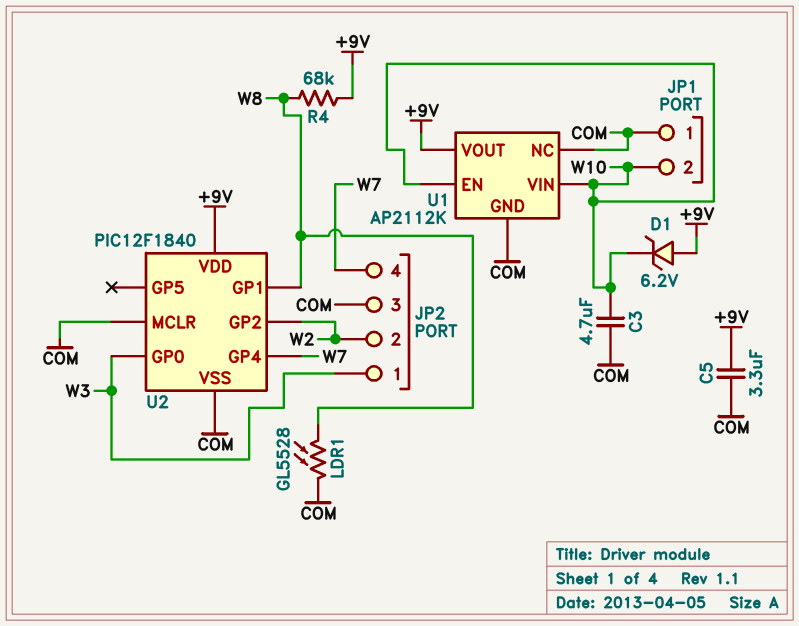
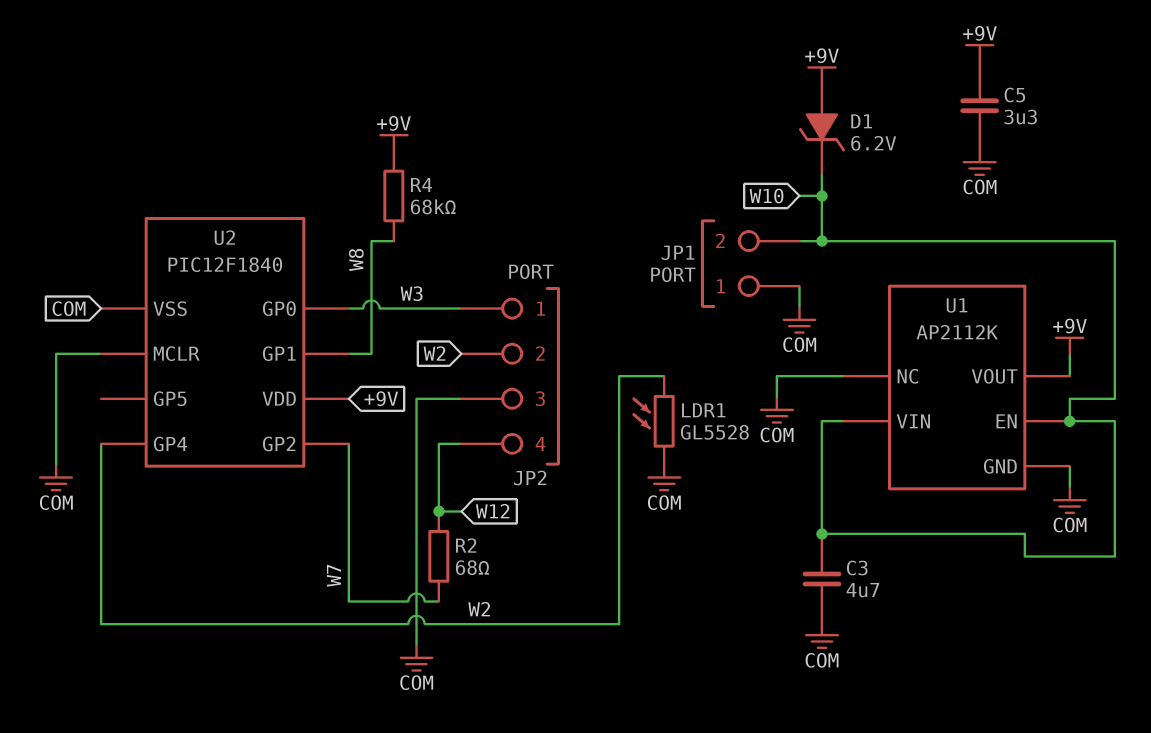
JP2 pin 4: W7 -> W12
LDR1: GL5528 (COM, W8) -> GL5528 (COM, W2)
R2: none -> 68 (W7, W12)
U2 pin GP2: W2 -> W7
U2 pin GP4: W7 -> W2

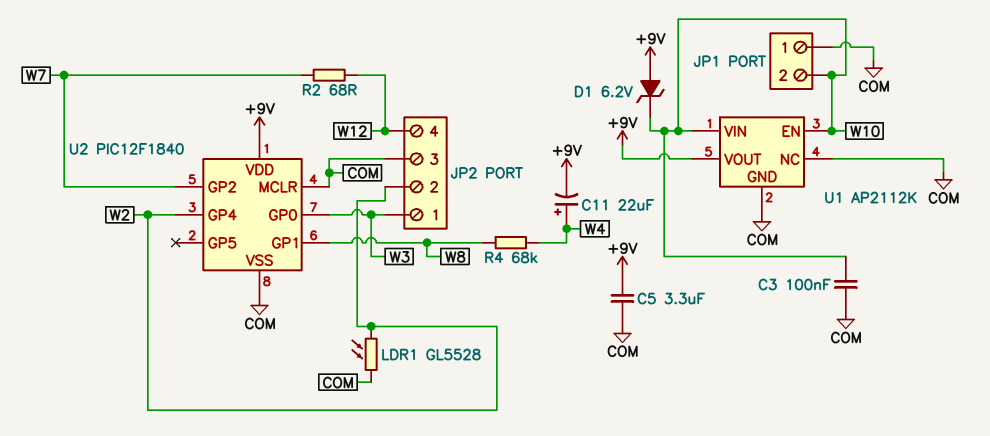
C3: 4.7uF (COM, W10) -> 100nF (COM, W10)
C11: none -> 22uF (plus W4, minus +9V)
R4: 68k (+9V, W8) -> 68k (W4, W8)

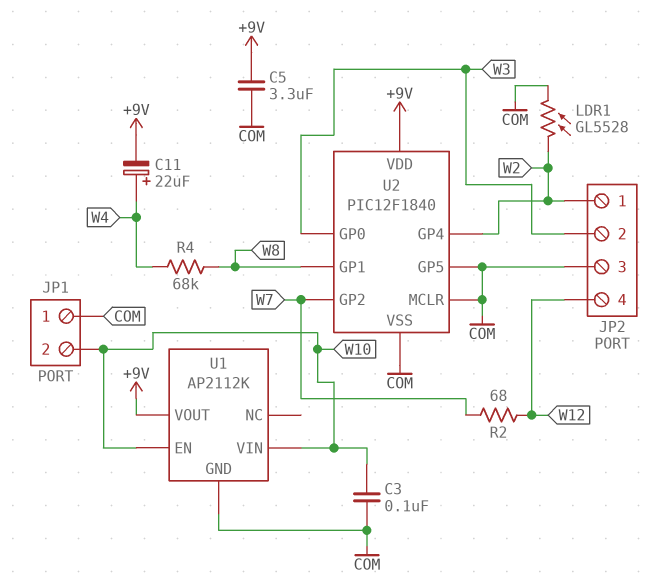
D1: zener 6.2V (A +9V, K W10) -> none
JP2 pin 1: W3 -> W2
JP2 pin 2: W2 -> W3
U1 pin NC: COM -> none
U2 pin GP5: none -> COM

